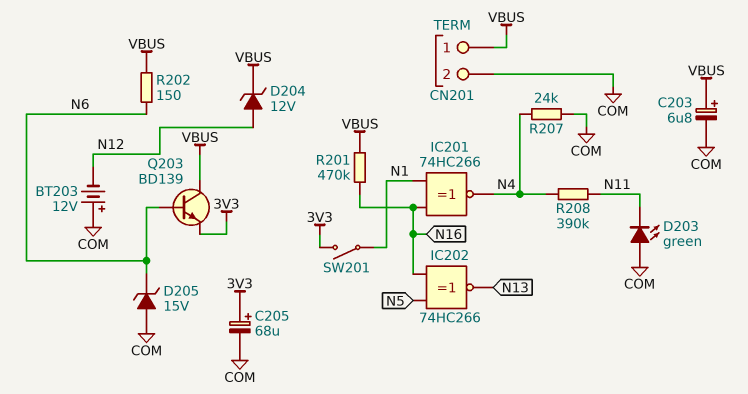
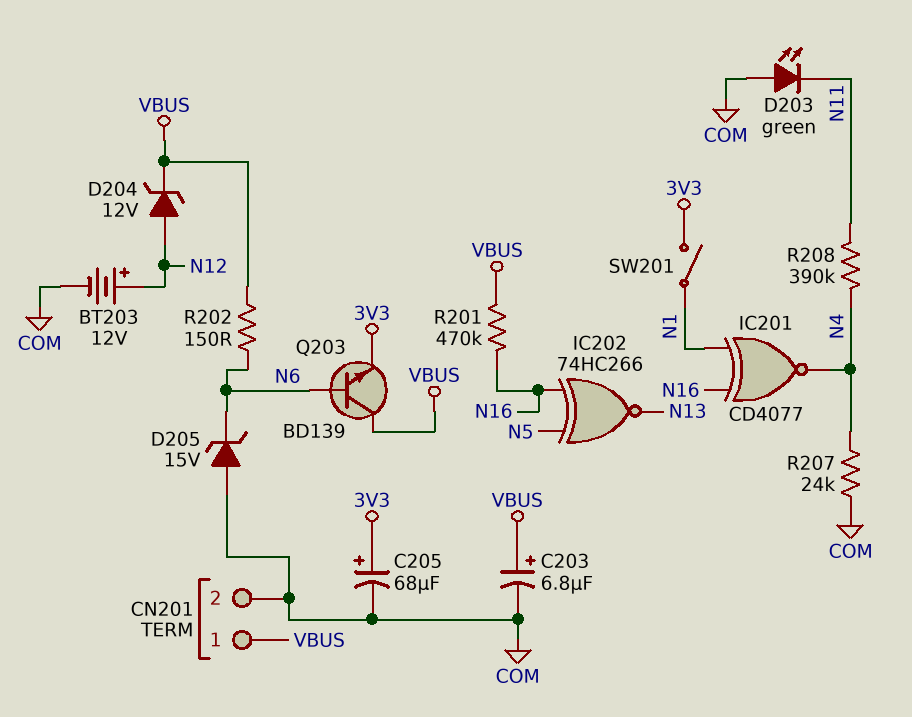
BT203: 12V (plus COM, minus N12) -> 12V (plus N12, minus COM)
IC201: XNOR 74HC266 (in N1, in N16, out N4) -> XNOR CD4077 (in N1, in N16, out N4)

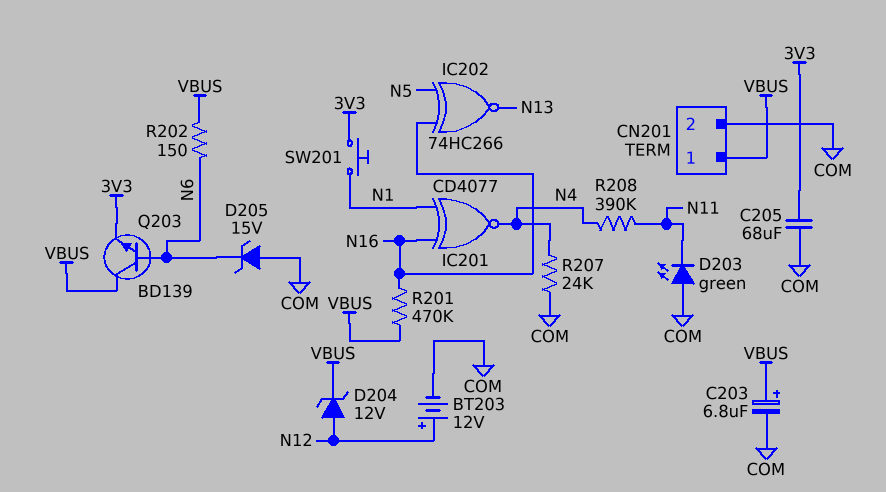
C205: 68uF (plus 3V3, minus COM) -> 68uF (3V3, COM)
SW201: switch (3V3, N1) -> button (3V3, N1)

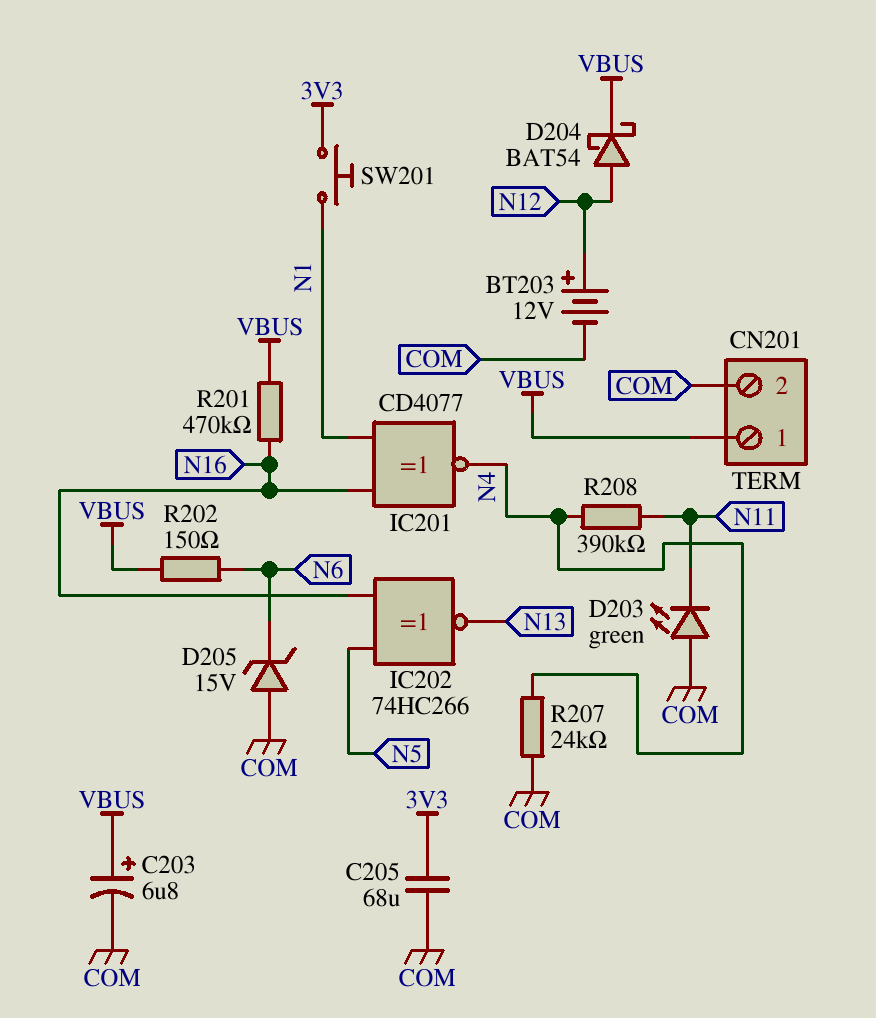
D204: zener 12V (A N12, K VBUS) -> schottky BAT54 (A N12, K VBUS)
Q203: NPN BD139 (B N6, C VBUS, E 3V3) -> none

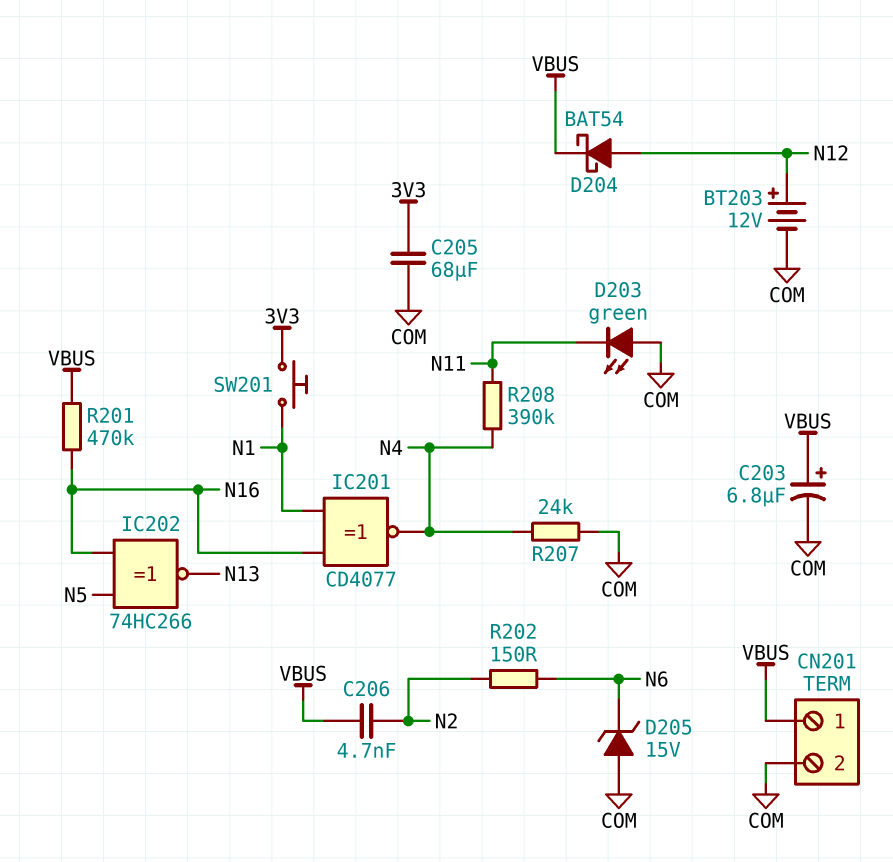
C206: none -> 4.7nF (N2, VBUS)
R202: 150 (N6, VBUS) -> 150 (N2, N6)

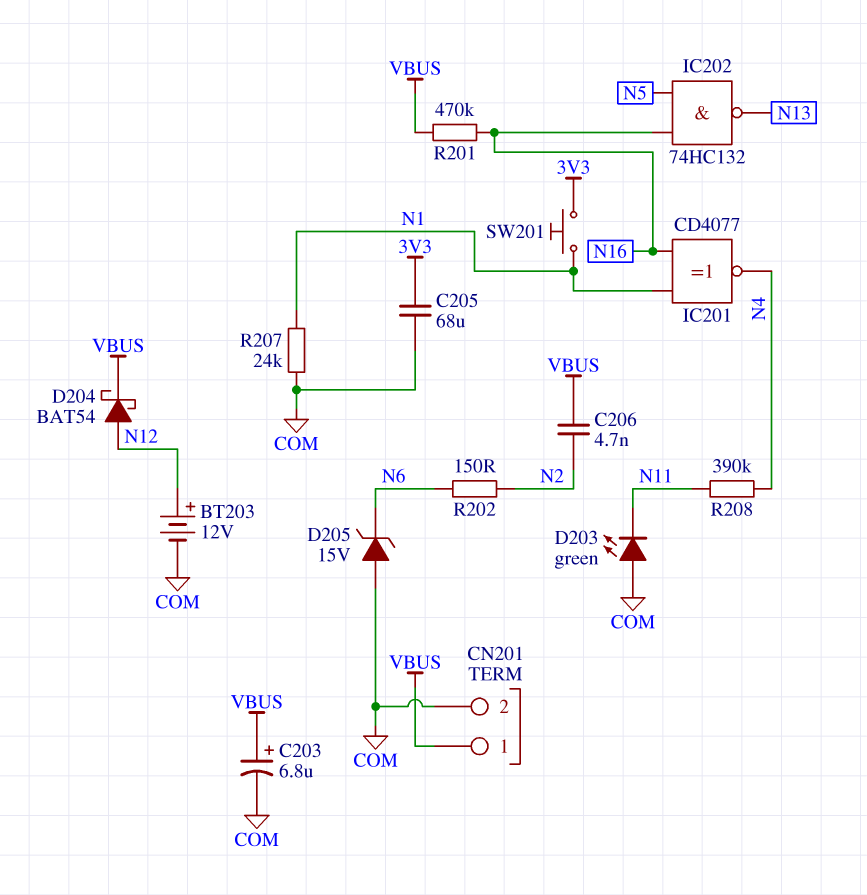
IC202: XNOR 74HC266 (in N5, in N16, out N13) -> NAND 74HC132 (in N5, in N16, out N13)
R207: 24k (COM, N4) -> 24k (COM, N1)

